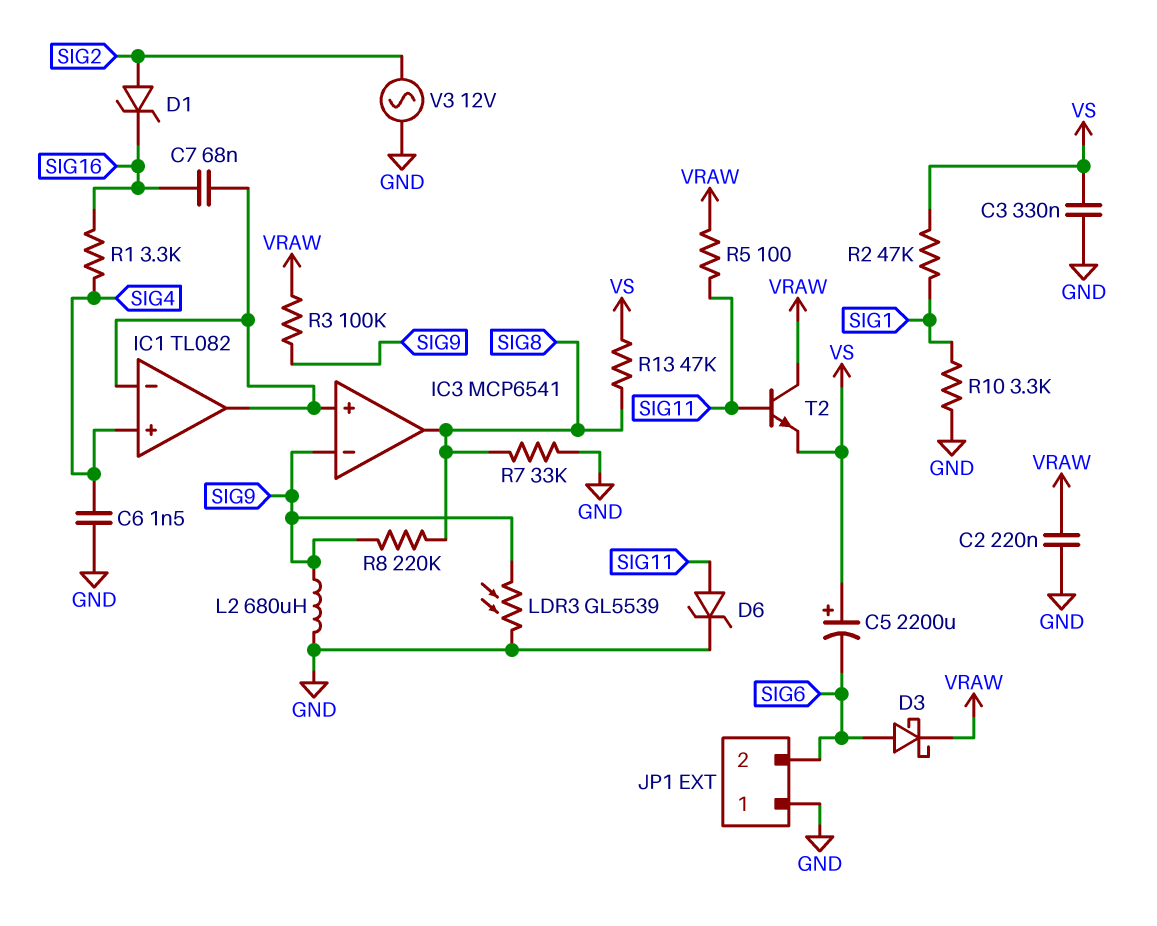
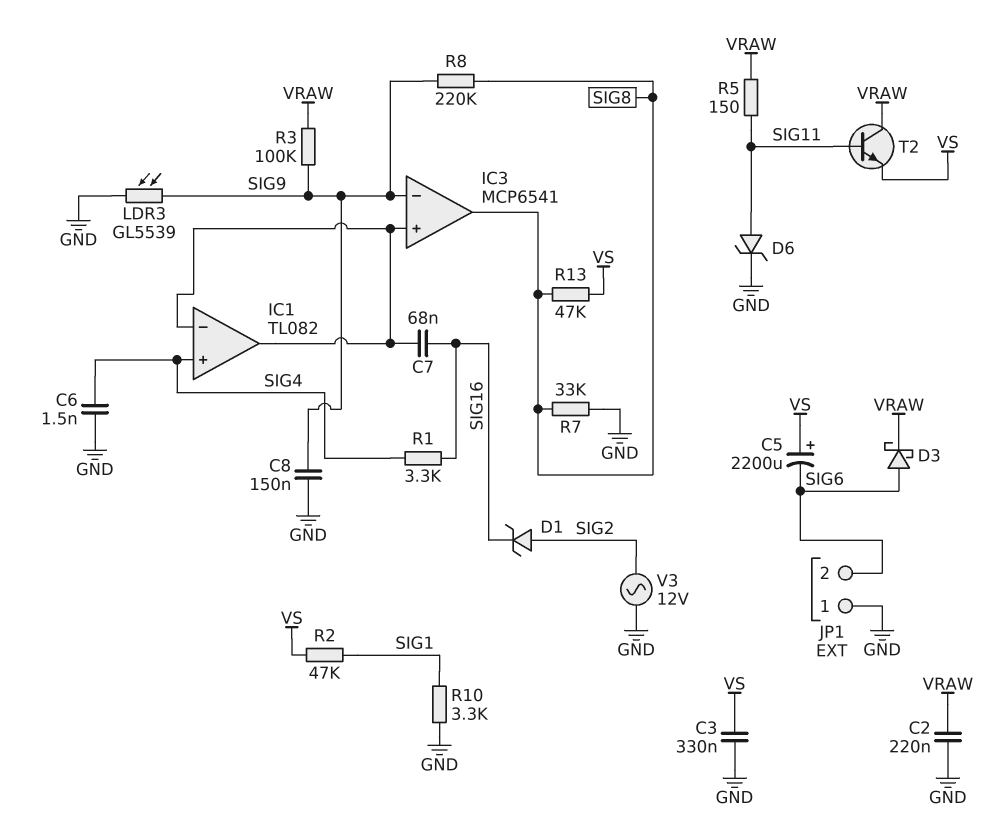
C8: none -> 150nF (GND, SIG9)
L2: 680uH (GND, SIG9) -> none
R5: 100 (SIG11, VRAW) -> 150 (SIG11, VRAW)

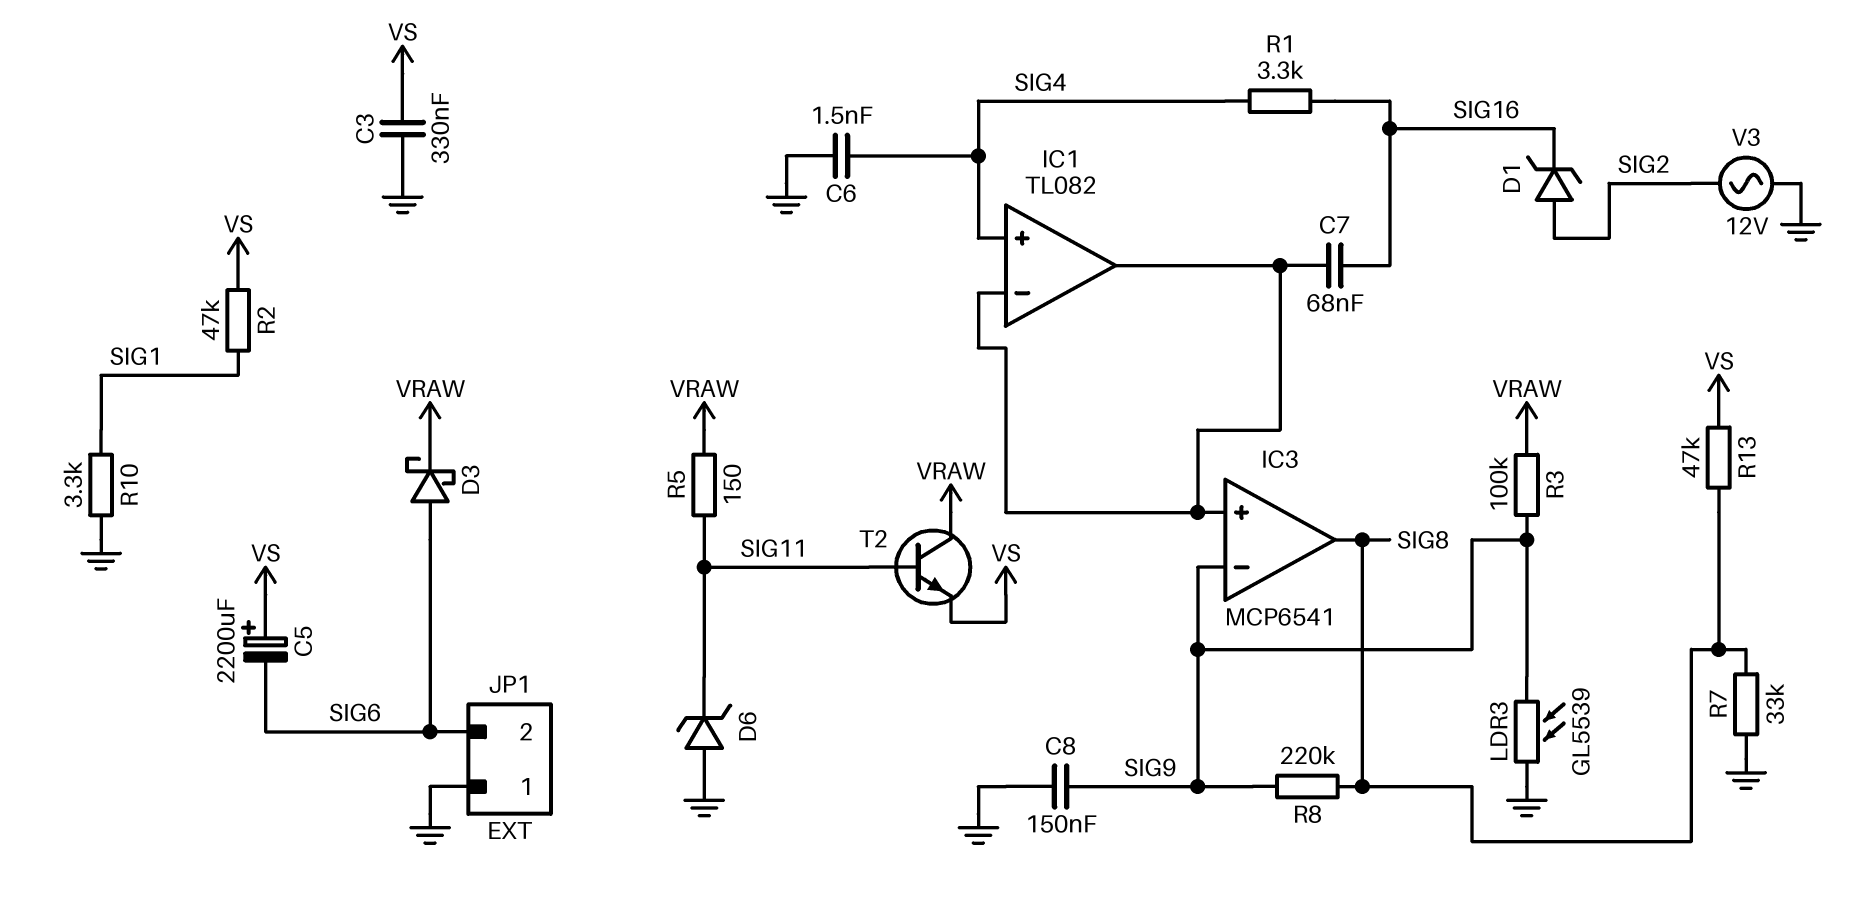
C2: 220nF (GND, VRAW) -> none
D6: zener (A SIG11, K GND) -> zener (A GND, K SIG11)

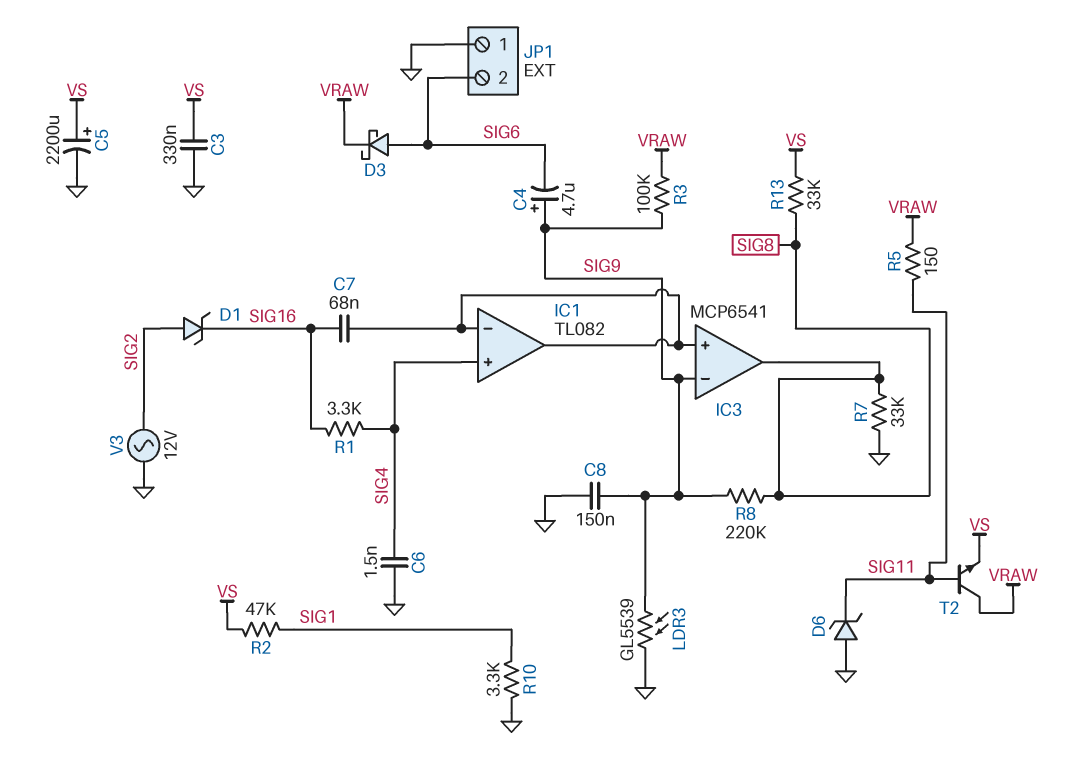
C4: none -> 4.7uF (plus SIG9, minus SIG6)
C5: 2200uF (plus VS, minus SIG6) -> 2200uF (plus VS, minus GND)
R13: 47k (SIG8, VS) -> 33k (SIG8, VS)

